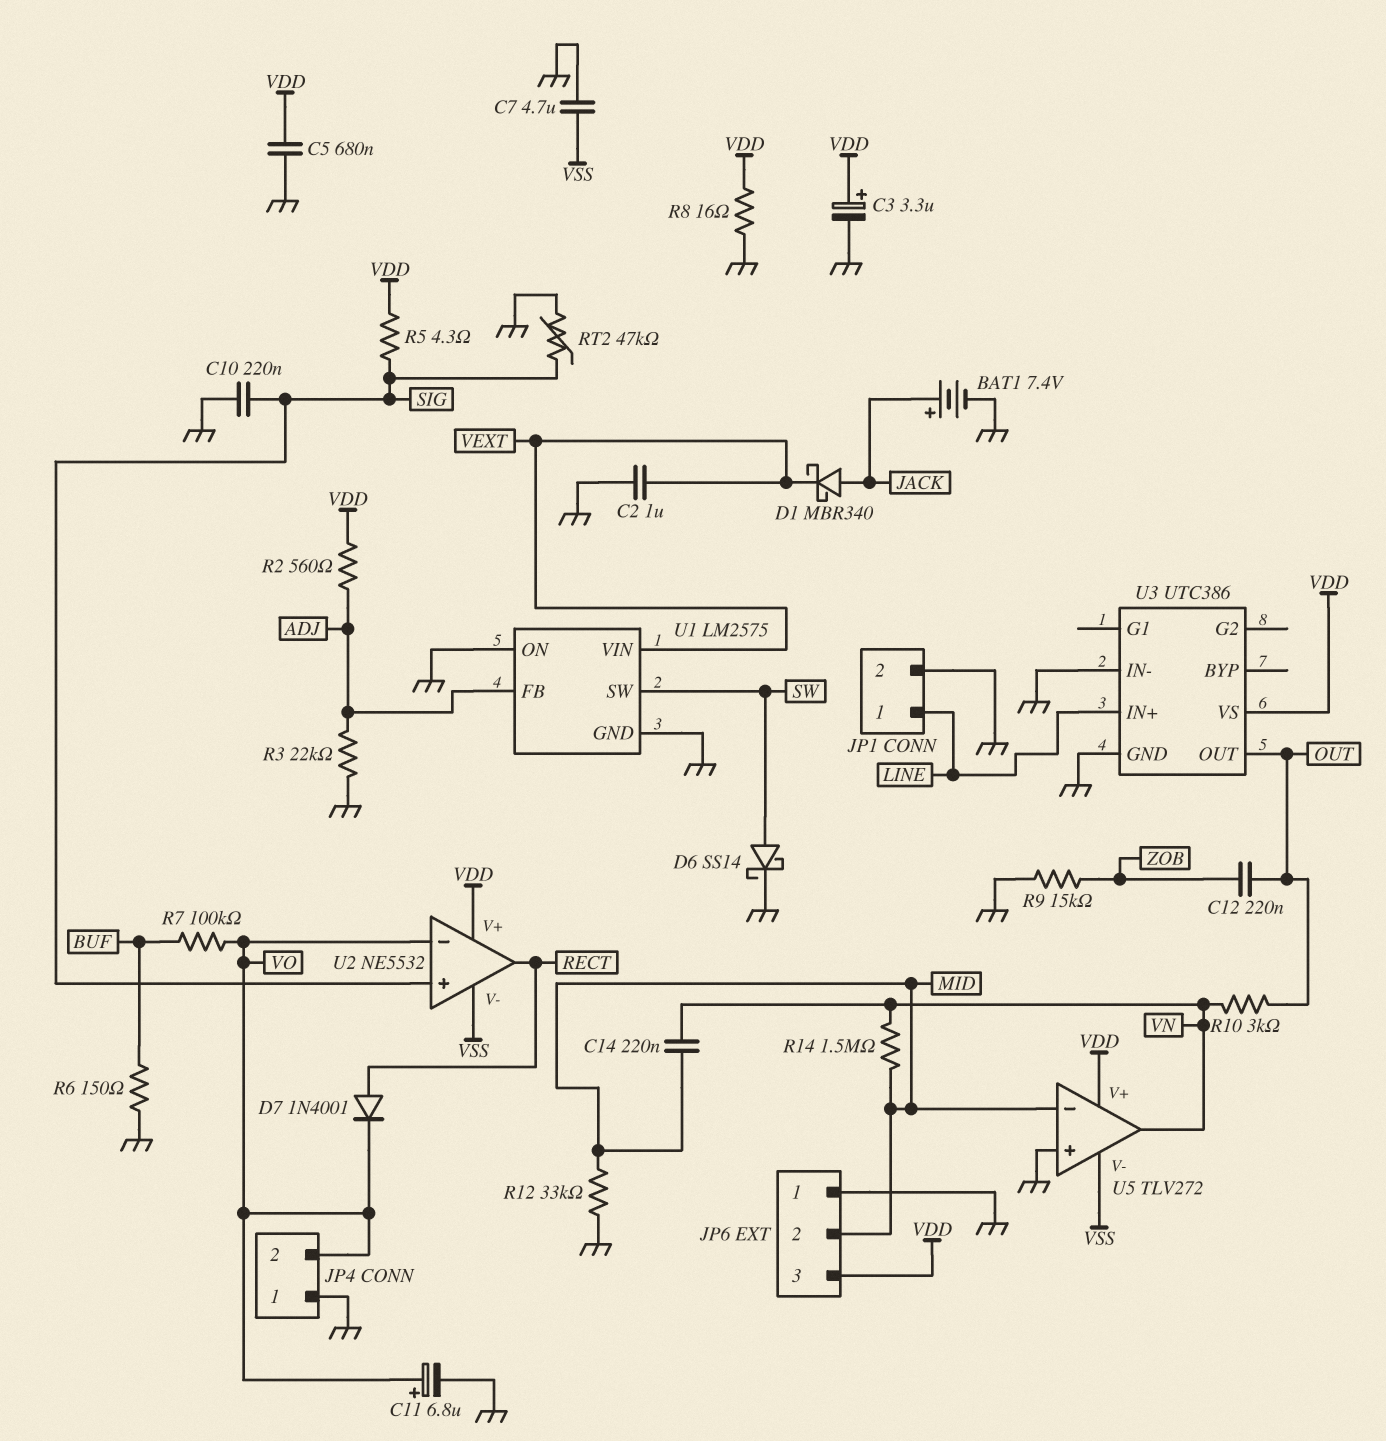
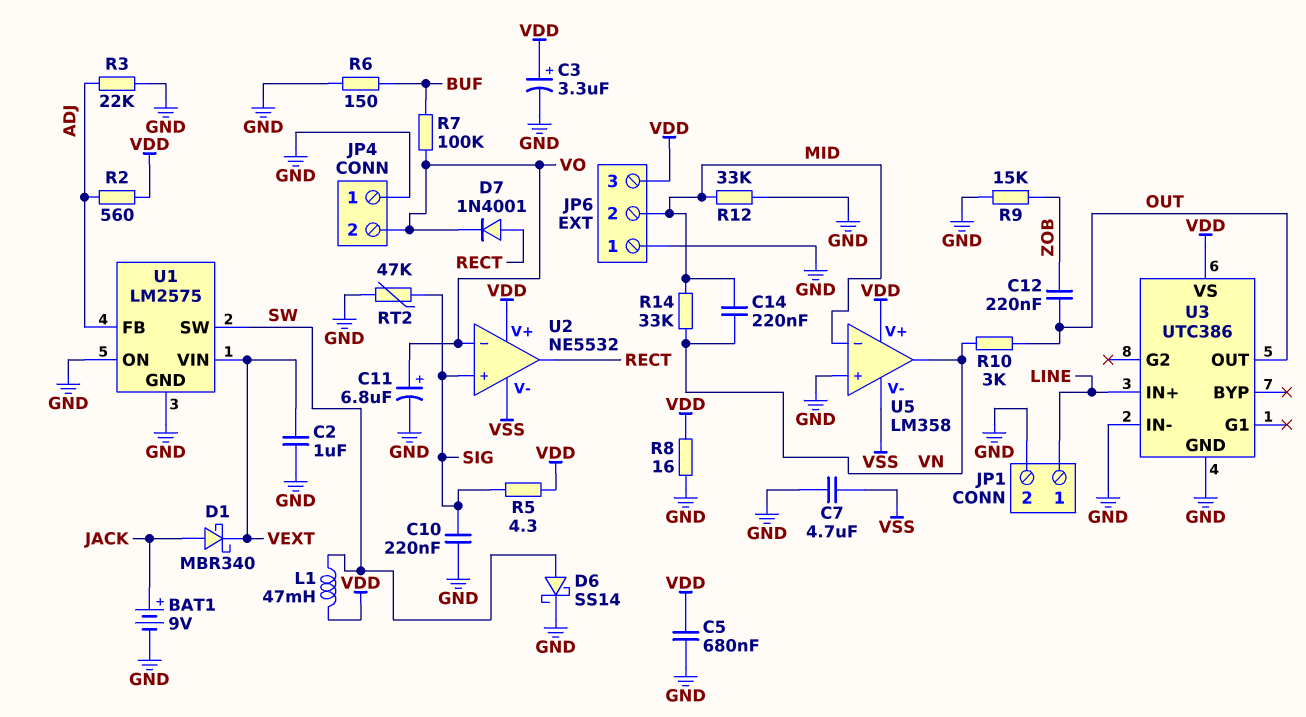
BAT1: 7.4V (plus JACK, minus GND) -> 9V (plus JACK, minus GND)
L1: none -> 47mH (SW, VDD)
R14: 1.5M (MID, VN) -> 33k (MID, VN)
U5: TLV272 -> LM358

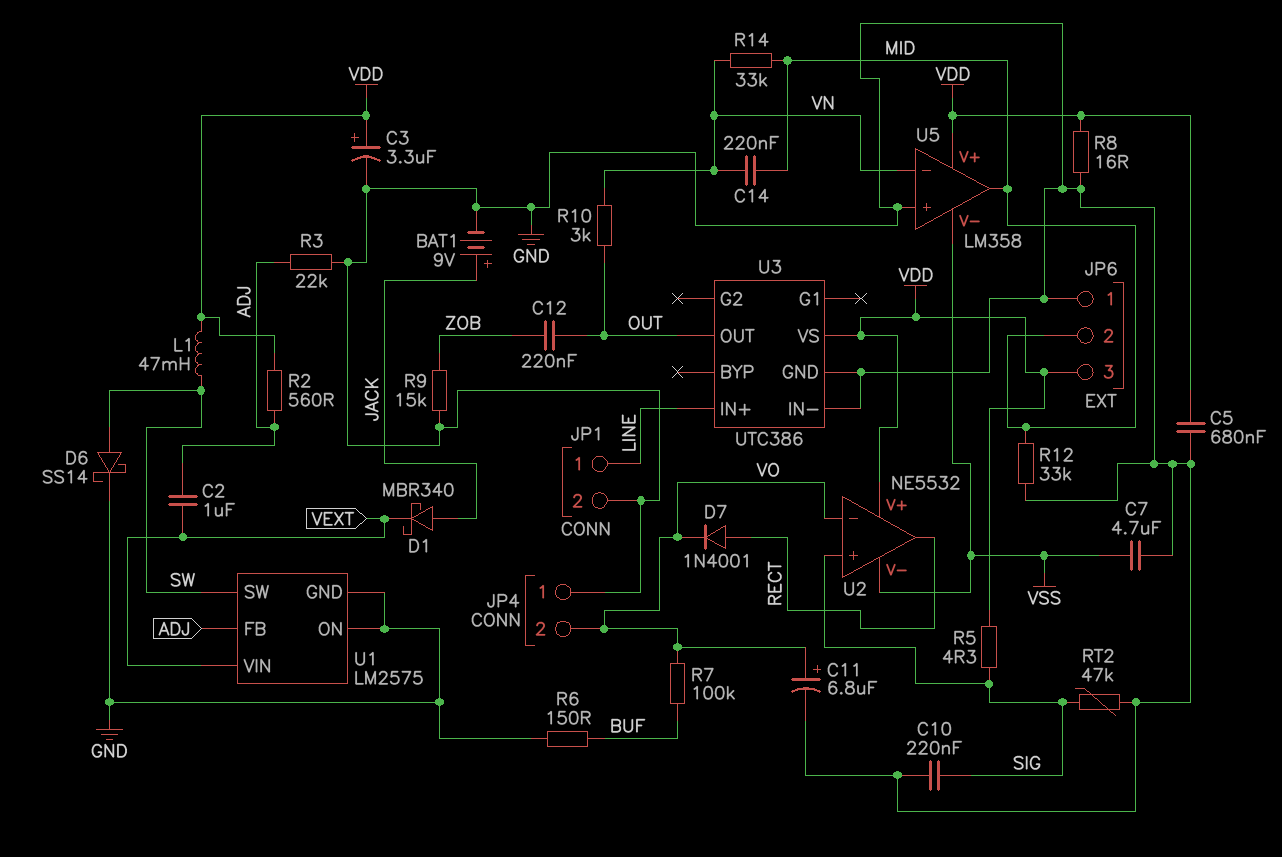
C2: 1uF (GND, VEXT) -> 1uF (ADJ, VEXT)
U5 pin in-: MID -> VN
U5 pin out: VN -> MID

